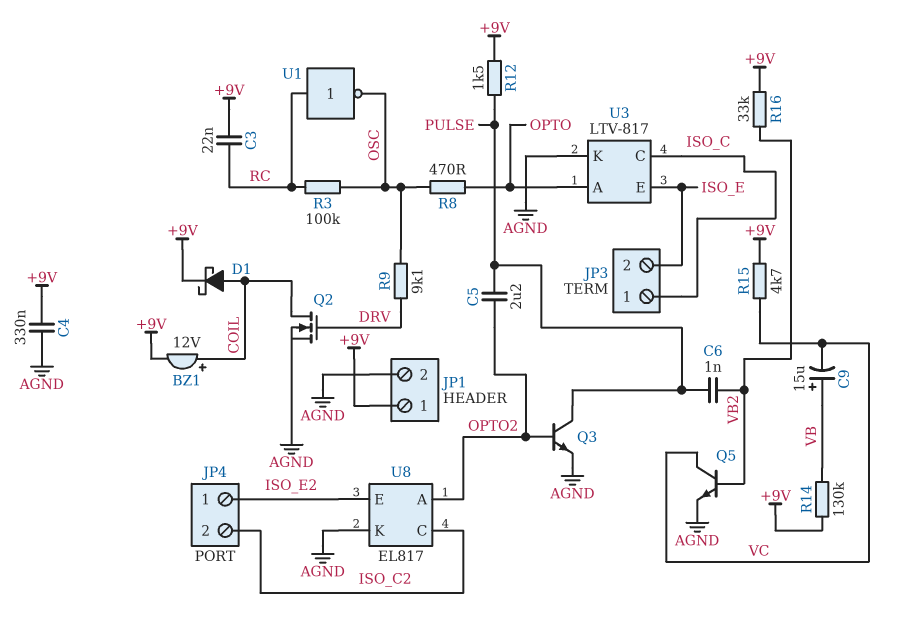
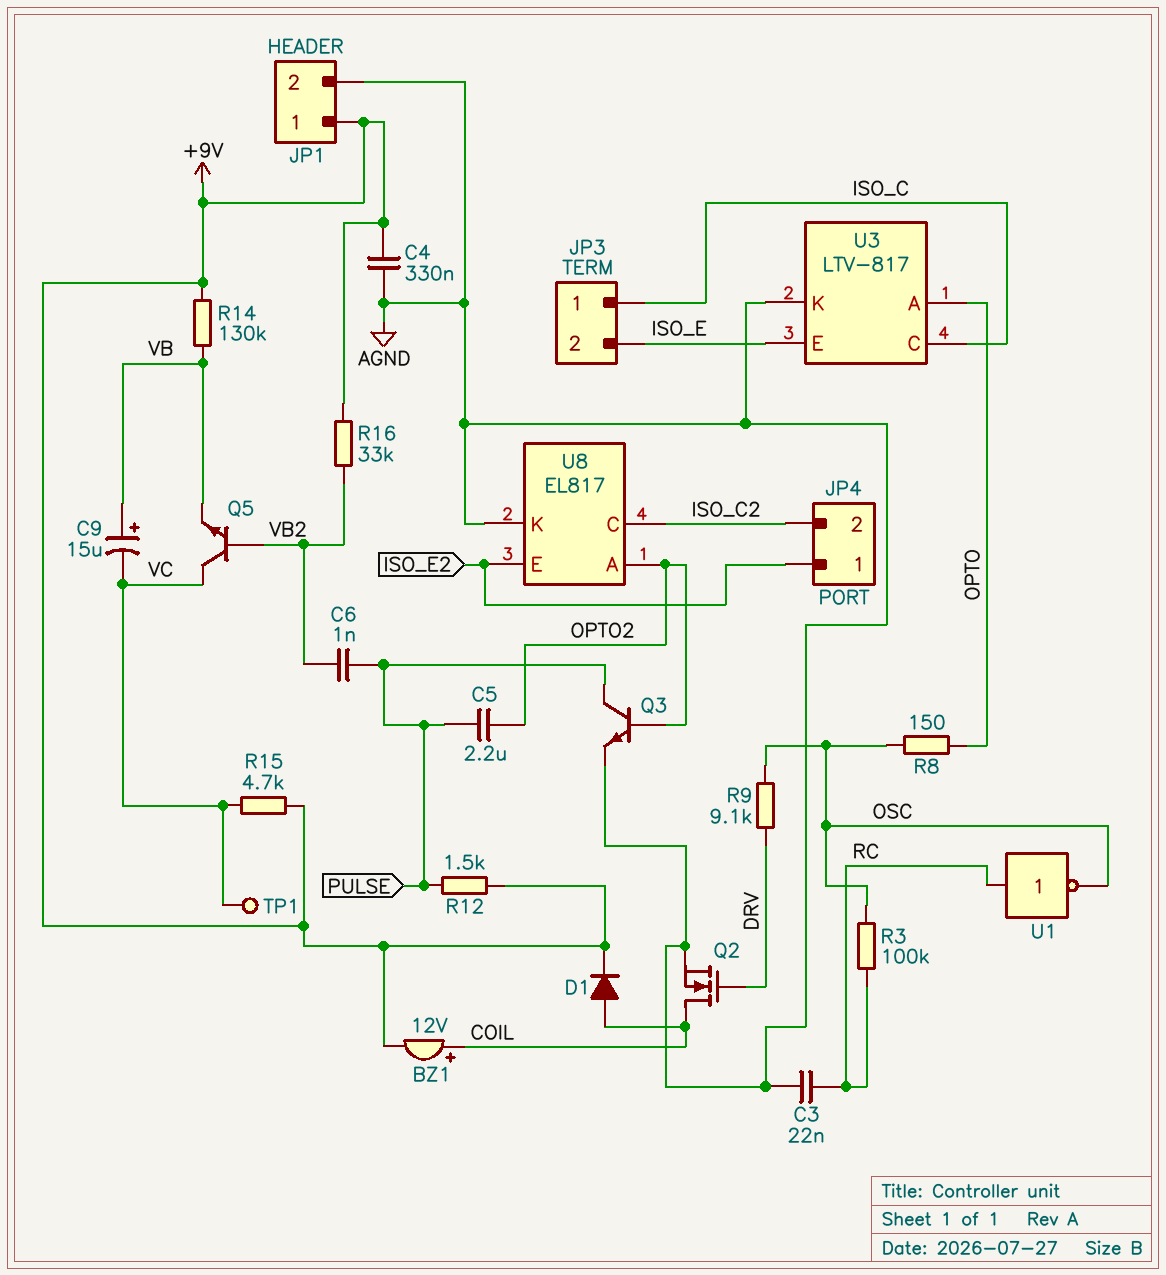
C3: 22nF (+9V, RC) -> 22nF (AGND, RC)
D1: schottky (A COIL, K +9V) -> diode (A COIL, K +9V)
Q5: NPN (B VB2, C VC, E AGND) -> NPN (B VB2, C VC, E VB)
R8: 470 (OPTO, OSC) -> 150 (OPTO, OSC)
TP1: none -> test point (VC)

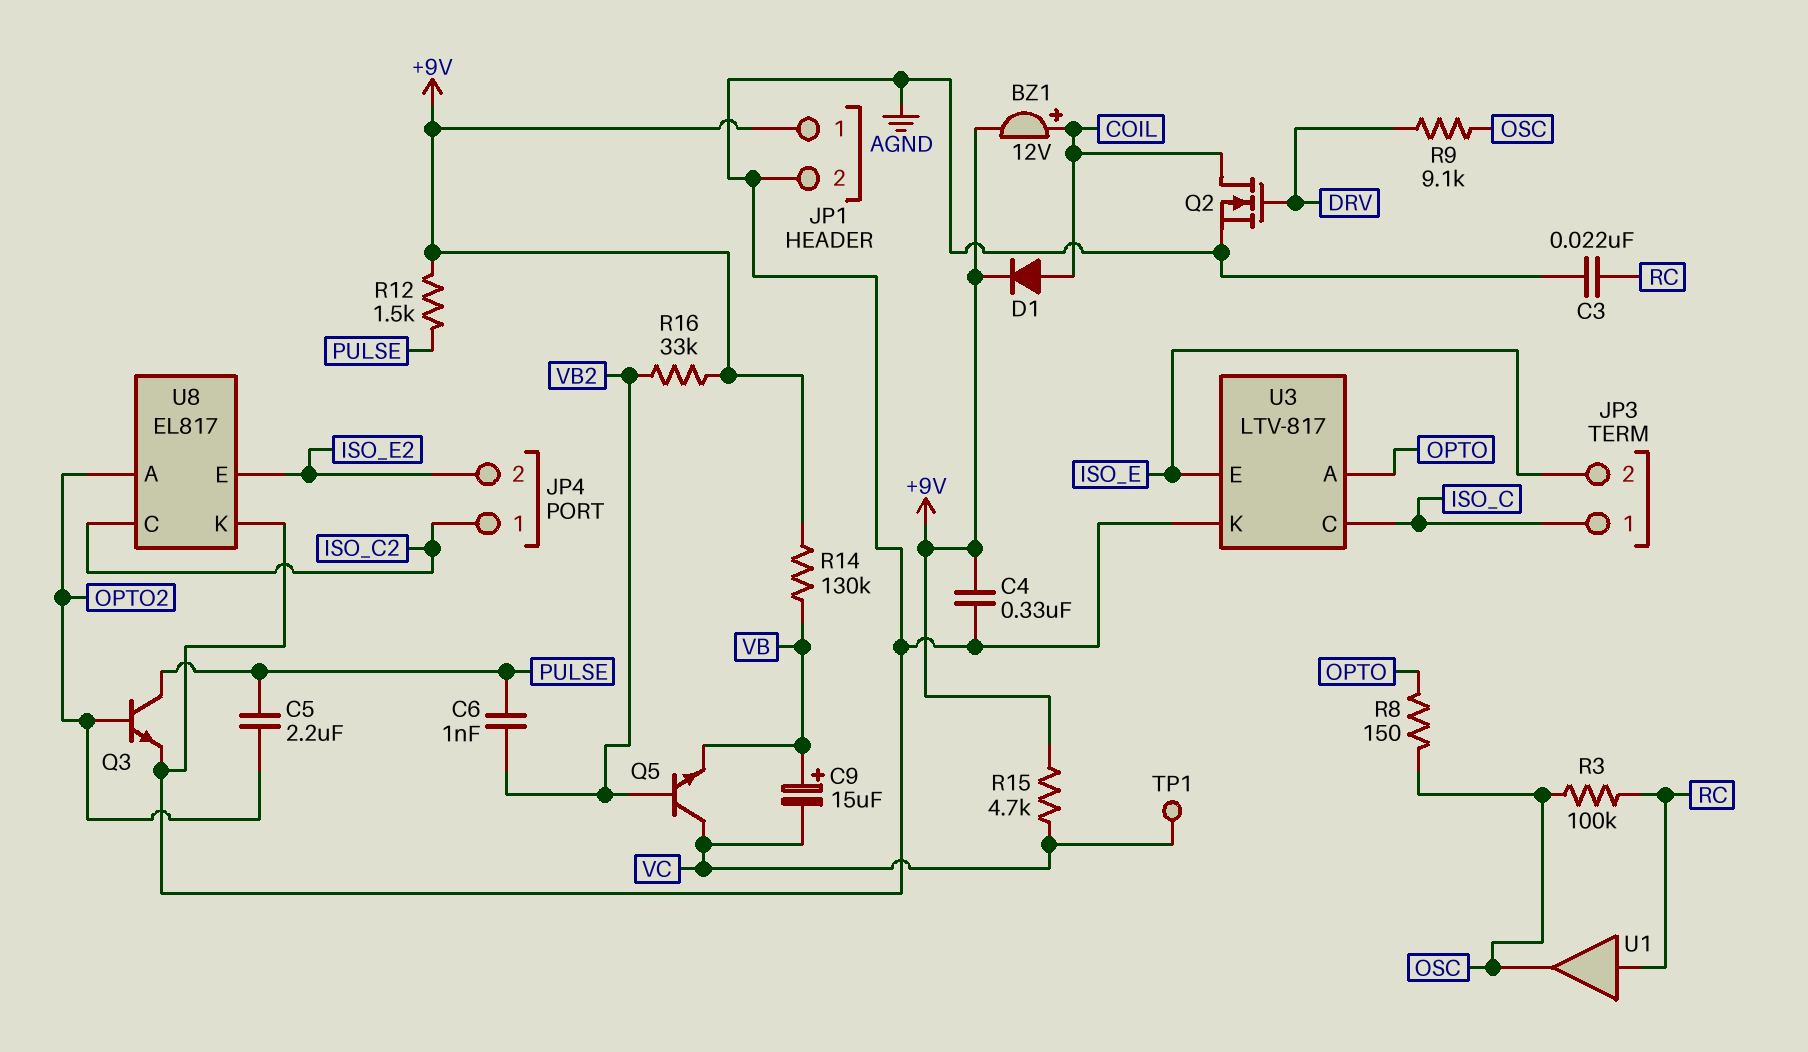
JP4 pin 1: ISO_E2 -> ISO_C2
JP4 pin 2: ISO_C2 -> ISO_E2
U1: NOT (in RC, out OSC) -> buffer (in RC, out OSC)

